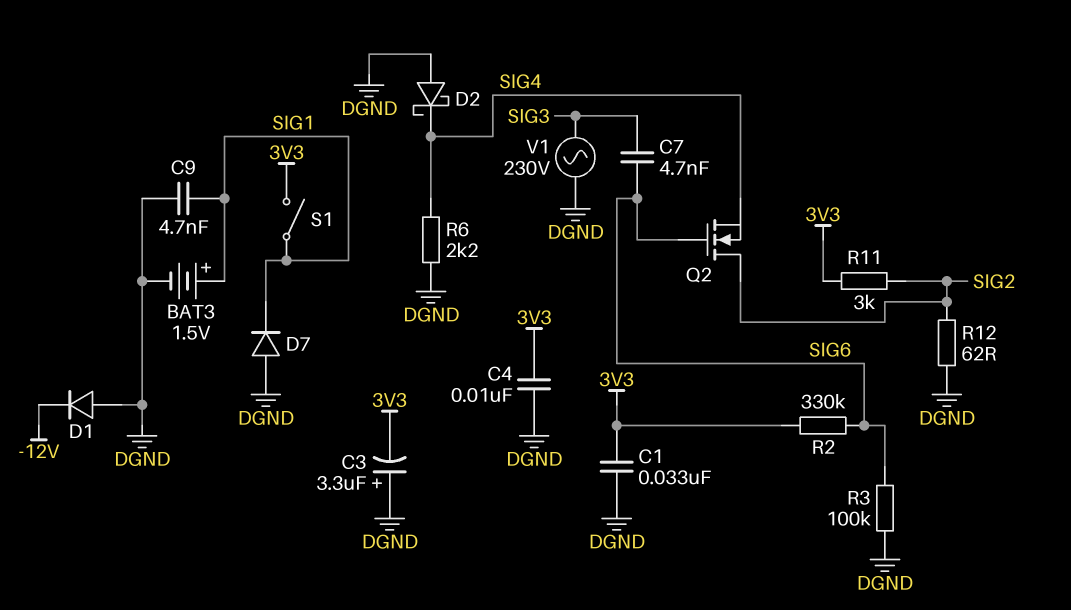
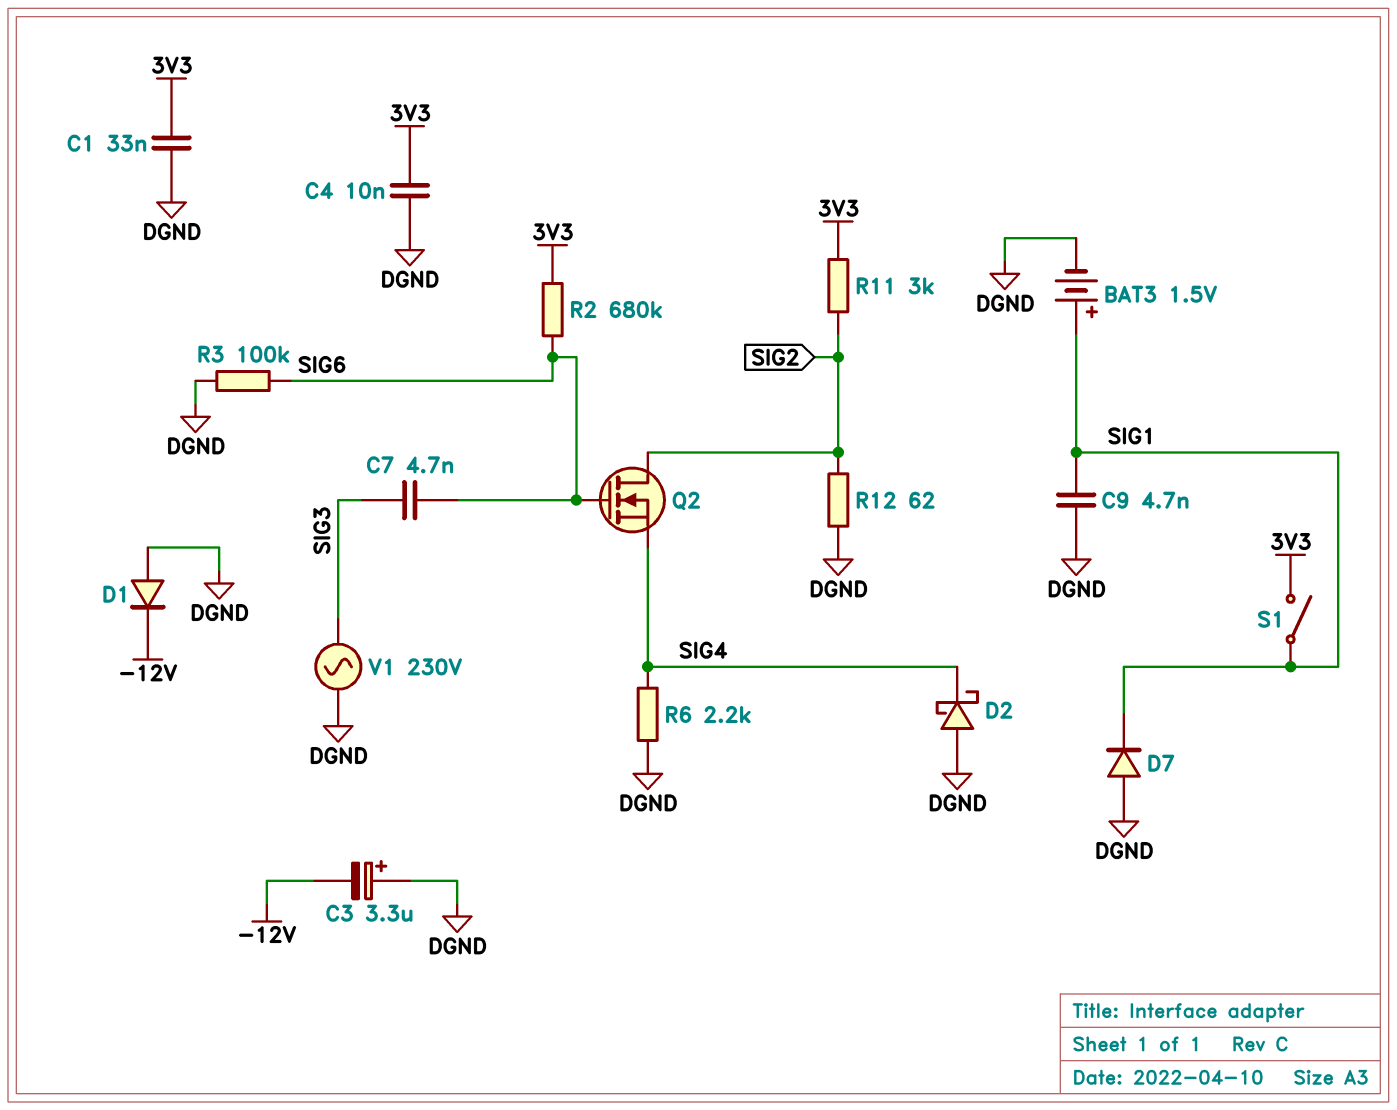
C3: 3.3uF (plus DGND, minus 3V3) -> 3.3uF (plus DGND, minus -12V)
R2: 330k (3V3, SIG6) -> 680k (3V3, SIG6)

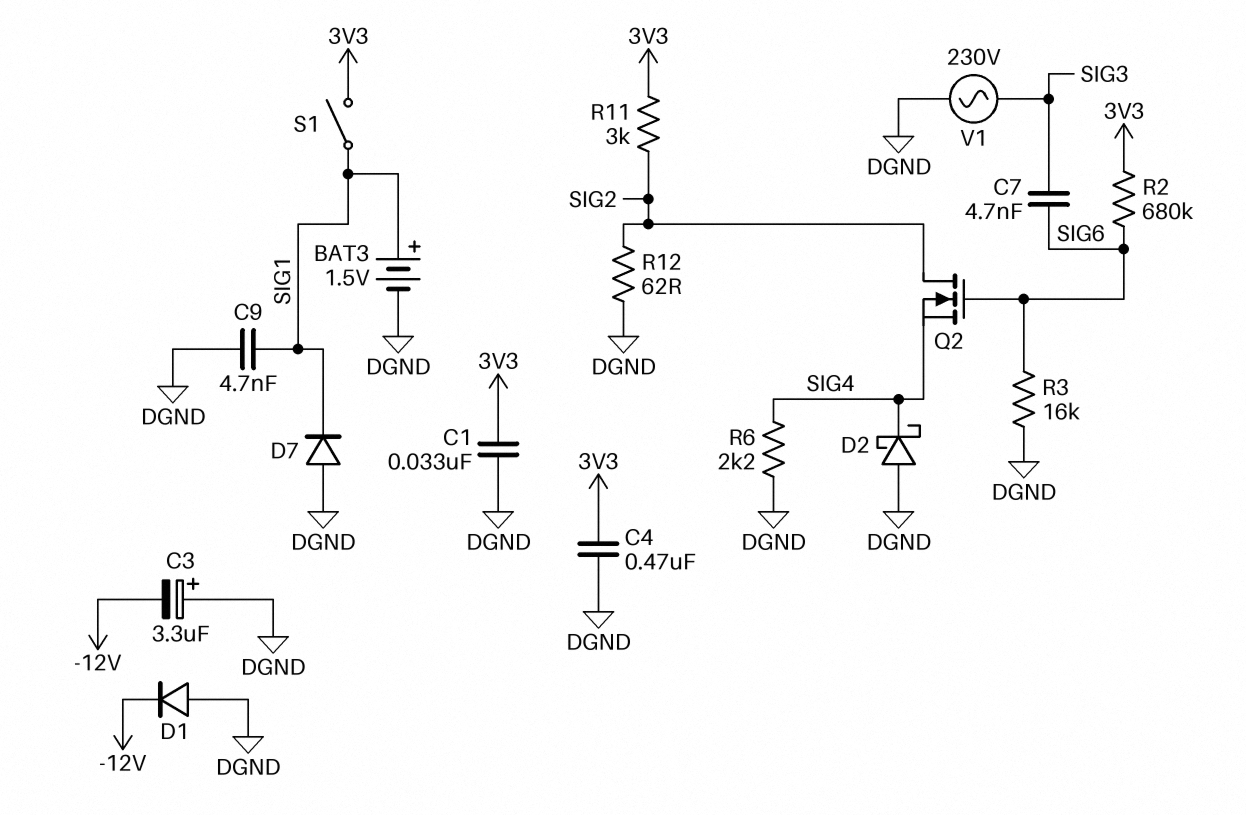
C4: 10nF (3V3, DGND) -> 470nF (3V3, DGND)
R3: 100k (DGND, SIG6) -> 16k (DGND, SIG6)

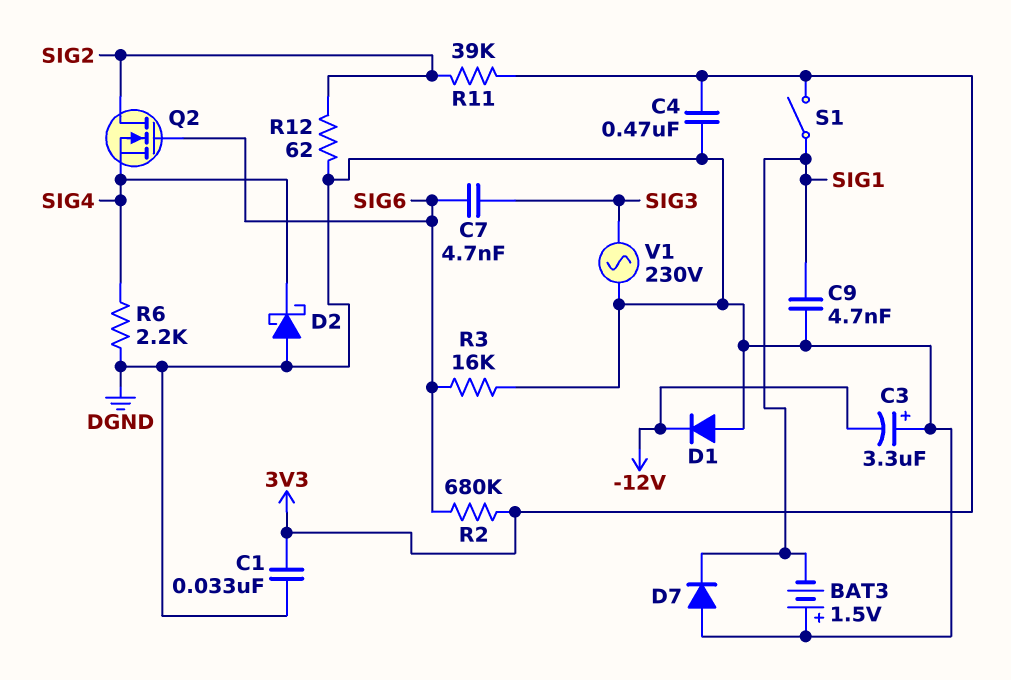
BAT3: 1.5V (plus SIG1, minus DGND) -> 1.5V (plus DGND, minus SIG1)
R11: 3k (3V3, SIG2) -> 39k (3V3, SIG2)

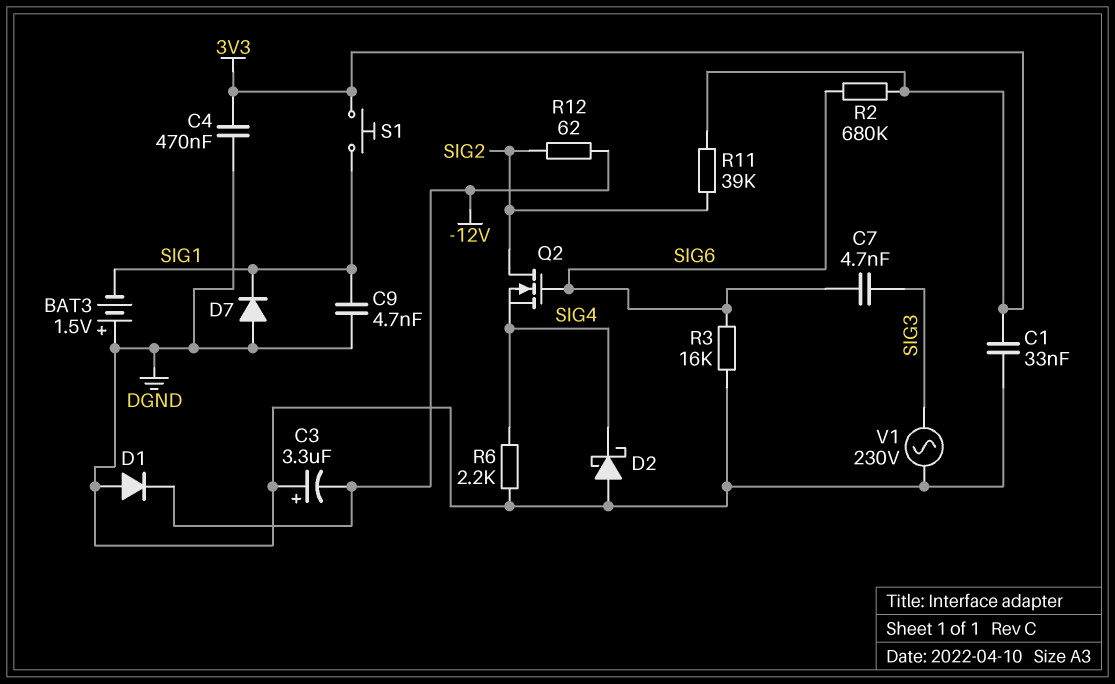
R12: 62 (DGND, SIG2) -> 62 (-12V, SIG2)
S1: switch (3V3, SIG1) -> button (3V3, SIG1)

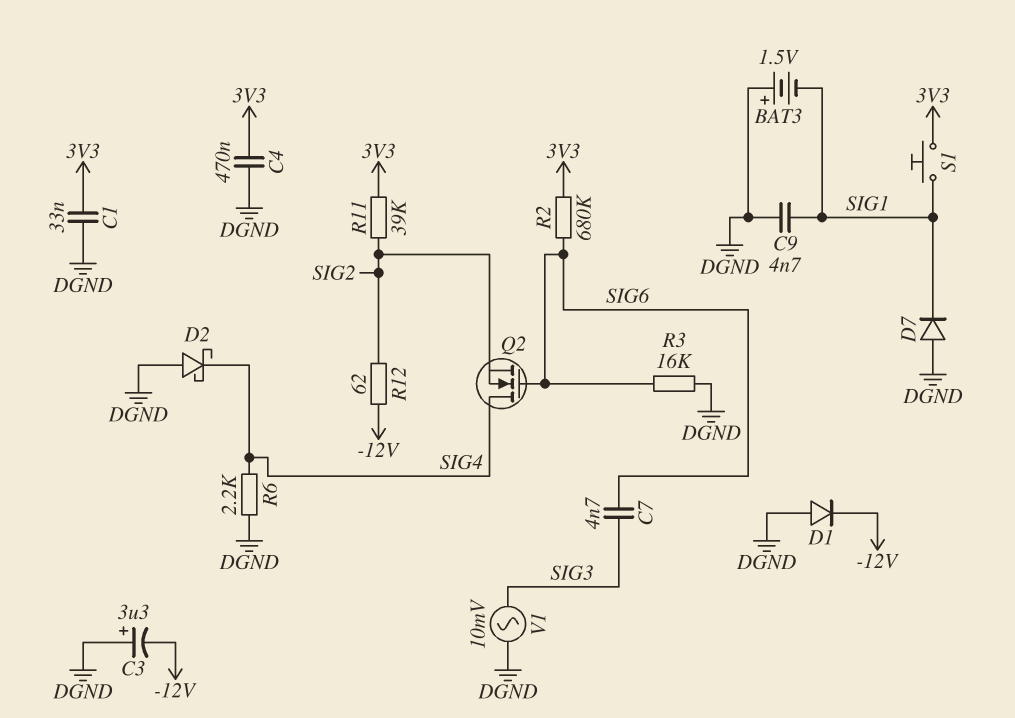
Q2: NMOS (G SIG6, D SIG2, S SIG4) -> NMOS (G SIG6, D SIG4, S SIG2)
V1: AC 230V (DGND, SIG3) -> AC 10mV (DGND, SIG3)

